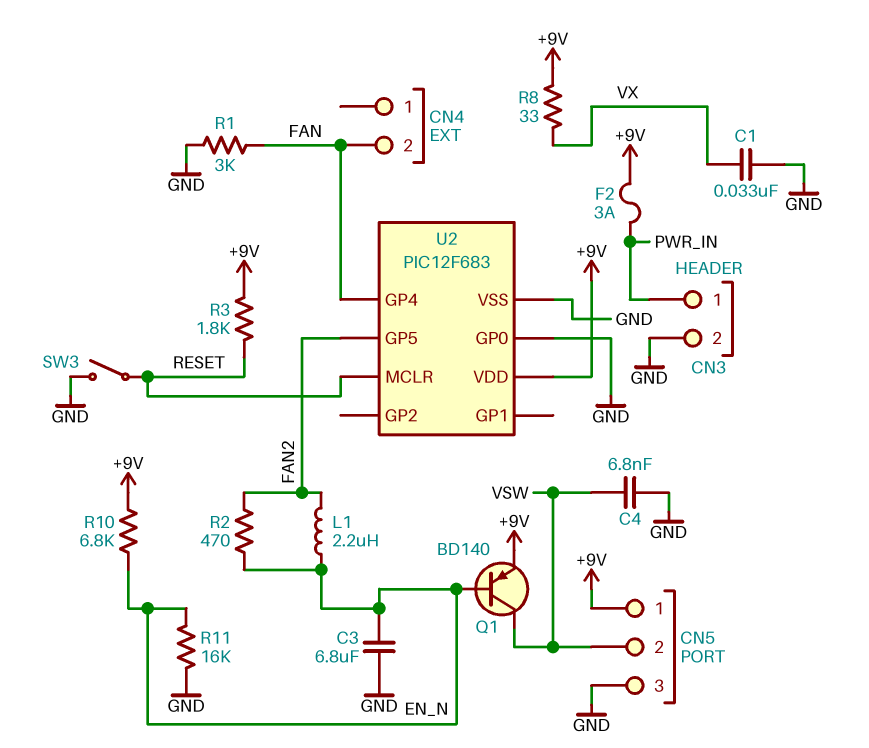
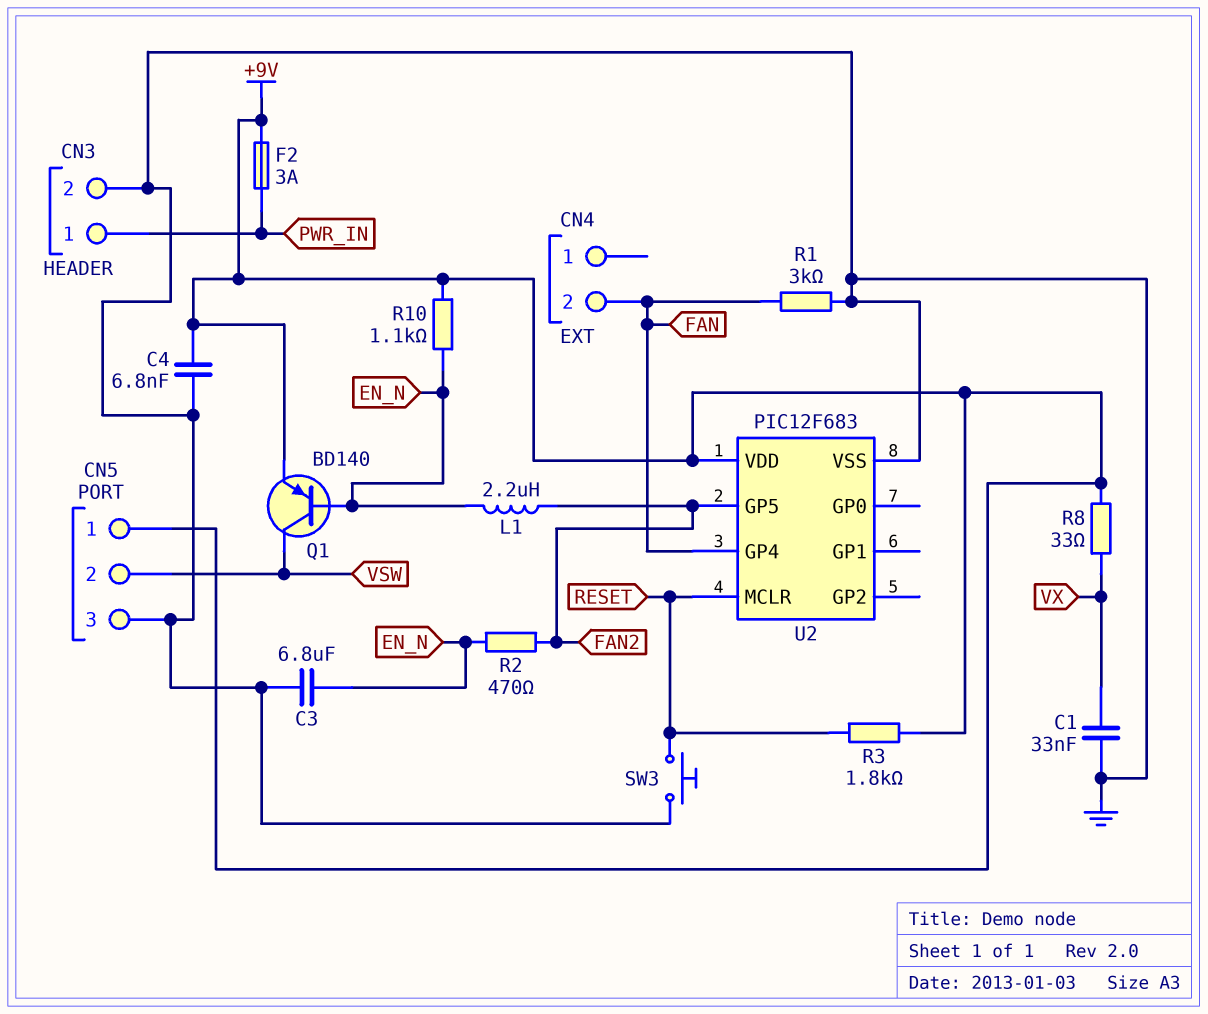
C4: 6.8nF (GND, VSW) -> 6.8nF (+9V, GND)
R10: 6.8k (+9V, EN_N) -> 1.1k (+9V, EN_N)
R11: 16k (EN_N, GND) -> none
SW3: switch (GND, RESET) -> button (GND, RESET)
U2 pin GP0: GND -> none

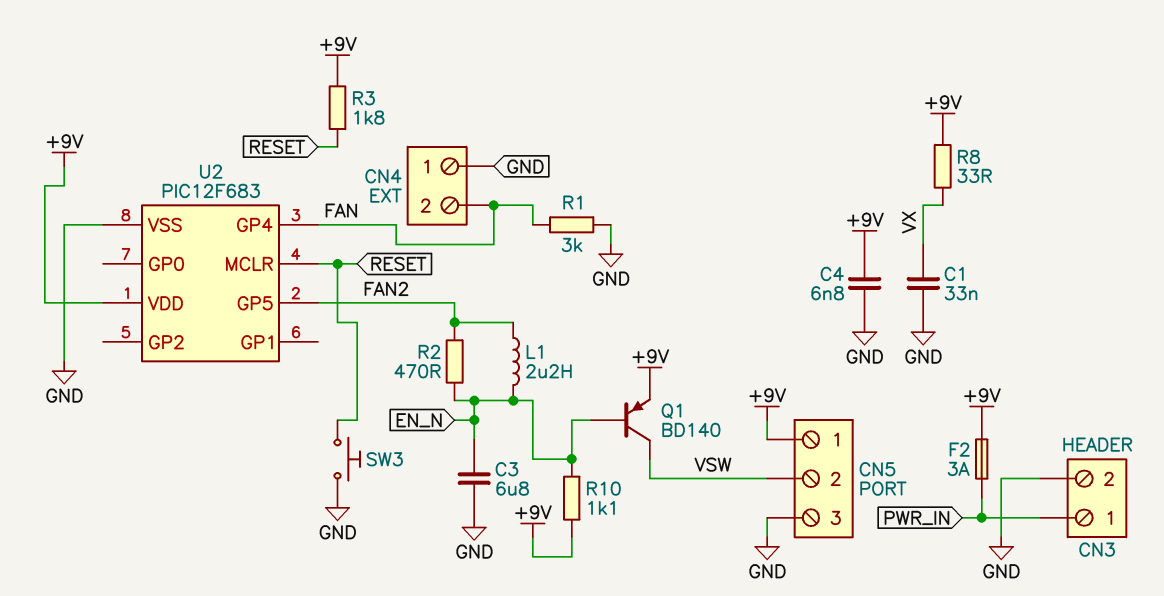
CN4 pin 1: none -> GND

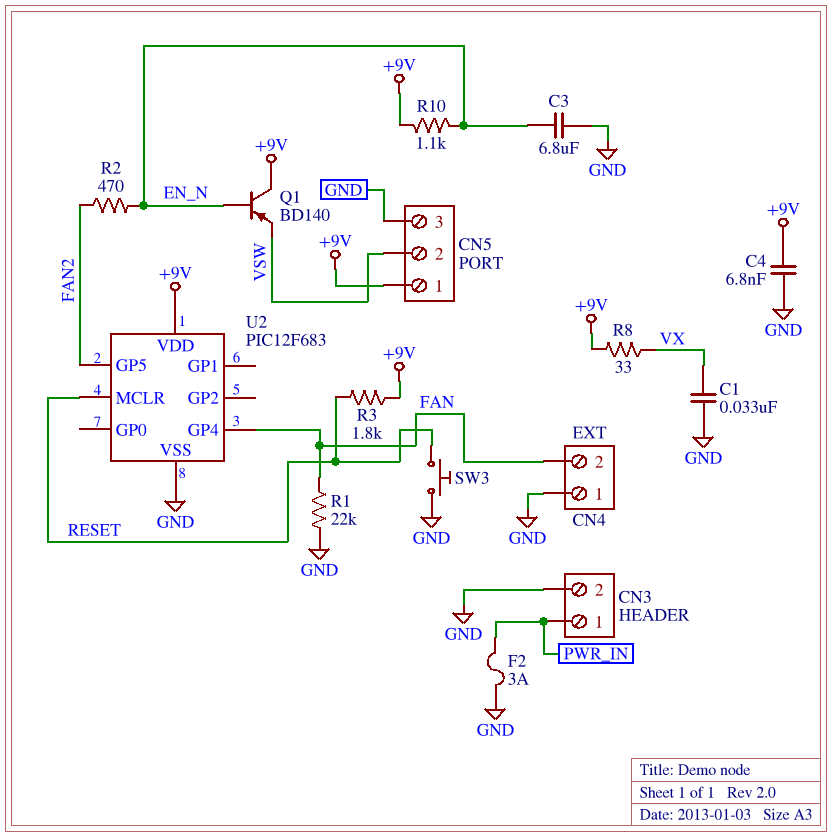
F2: 3A (+9V, PWR_IN) -> 3A (GND, PWR_IN)
L1: 2.2uH (EN_N, FAN2) -> none
Q1: PNP BD140 (B EN_N, C VSW, E +9V) -> PNP BD140 (B EN_N, C +9V, E VSW)
R1: 3k (FAN, GND) -> 22k (FAN, GND)

